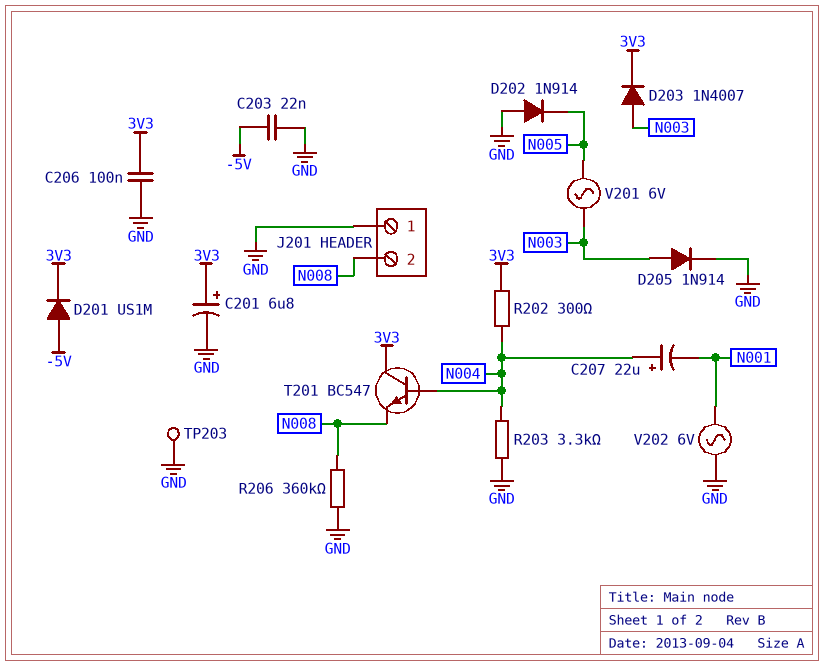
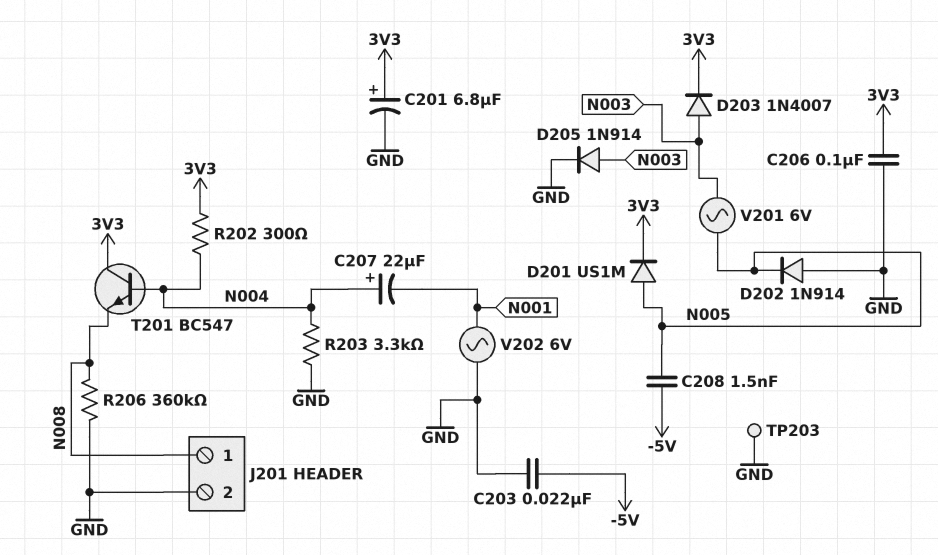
C208: none -> 1.5nF (-5V, N005)
D201: diode US1M (A -5V, K 3V3) -> diode US1M (A N005, K 3V3)
J201 pin 1: GND -> N008
J201 pin 2: N008 -> GND

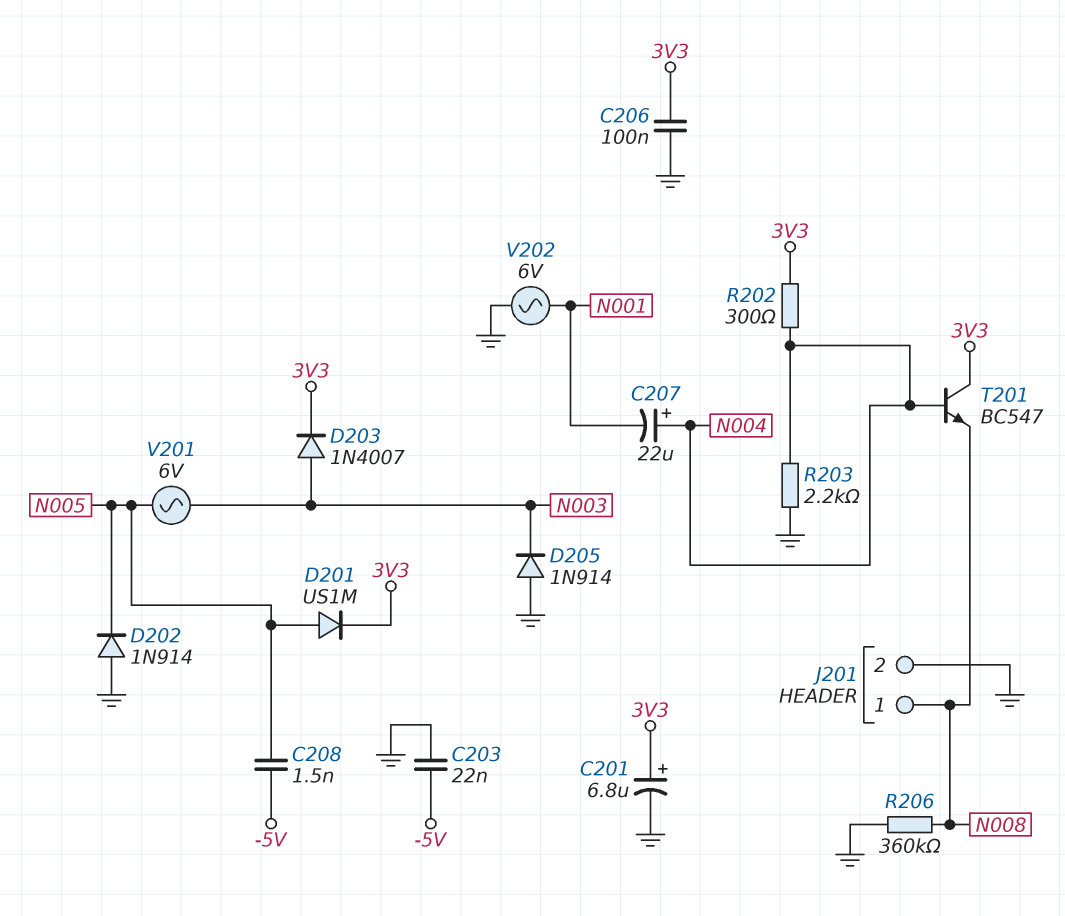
D205: diode 1N914 (A N003, K GND) -> diode 1N914 (A GND, K N003)
R203: 3.3k (GND, N004) -> 2.2k (GND, N004)
TP203: test point (GND) -> none

